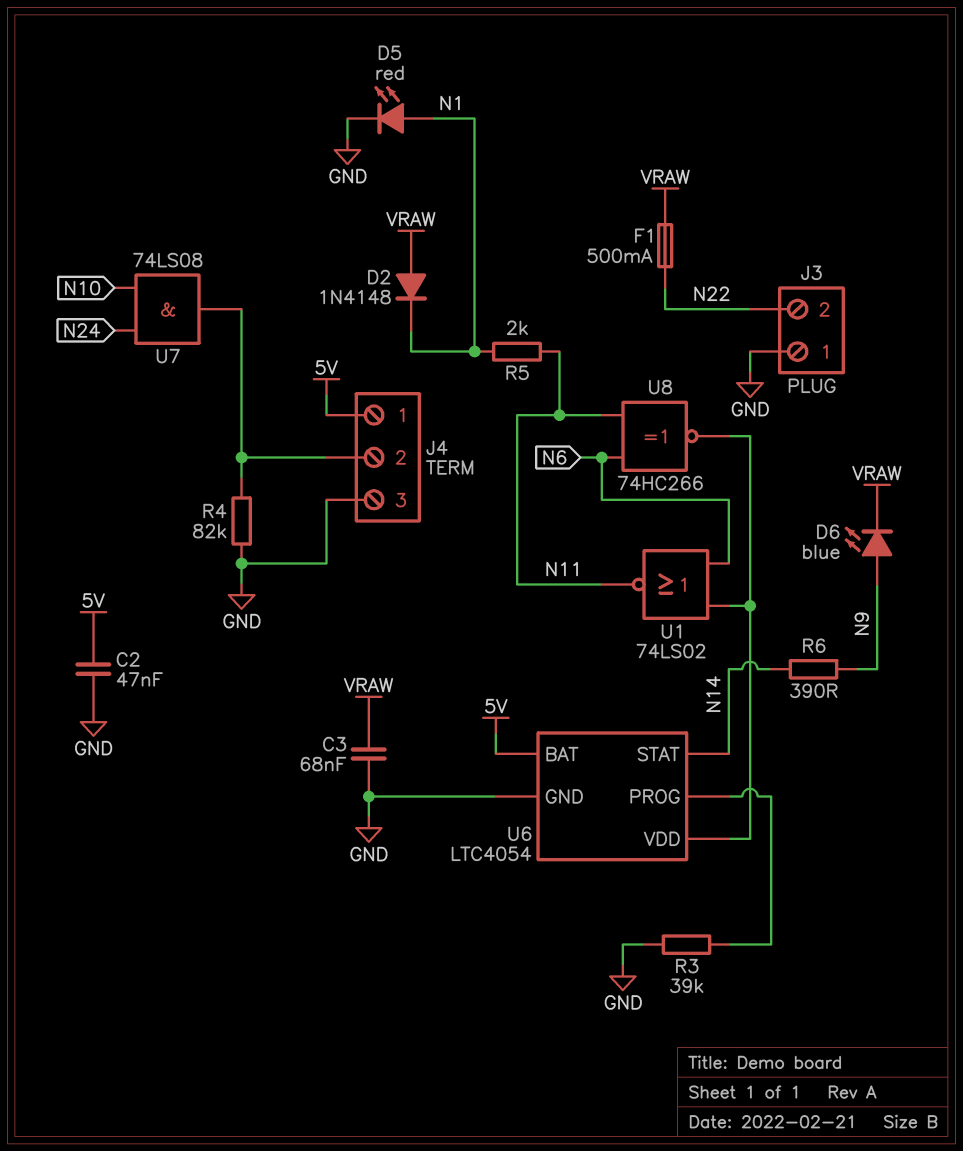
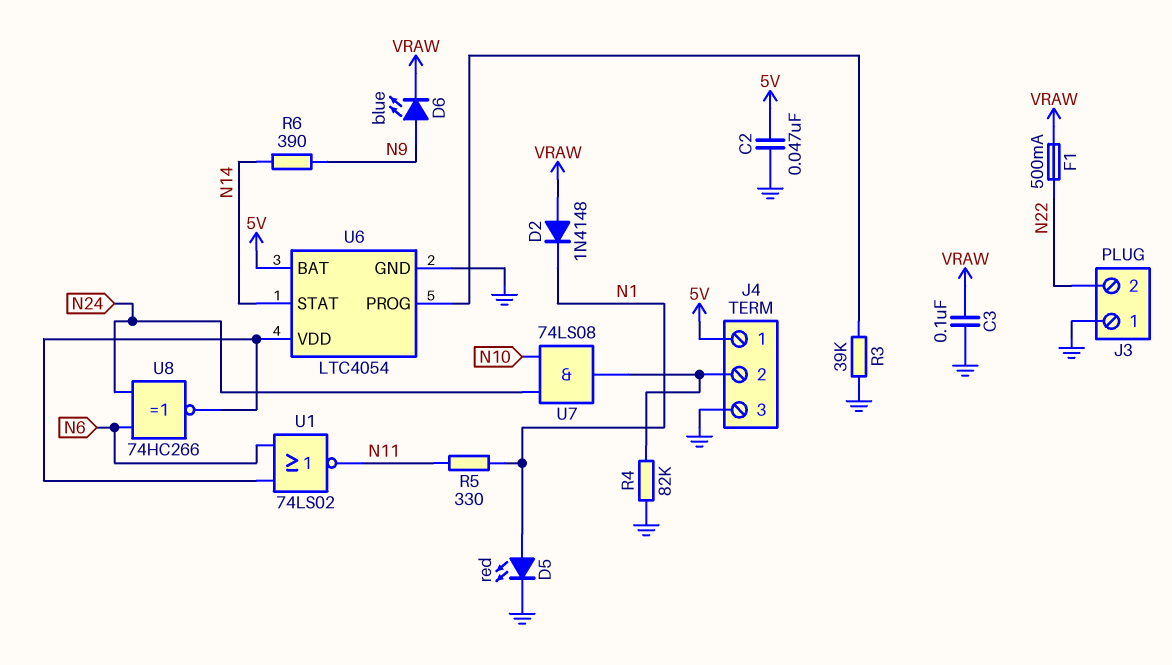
C3: 68nF (GND, VRAW) -> 100nF (GND, VRAW)
R5: 2k (N1, N11) -> 330 (N1, N11)
U8: XNOR 74HC266 (in N6, in N11, out U6/VDD) -> XNOR 74HC266 (in N6, in N24, out U6/VDD)

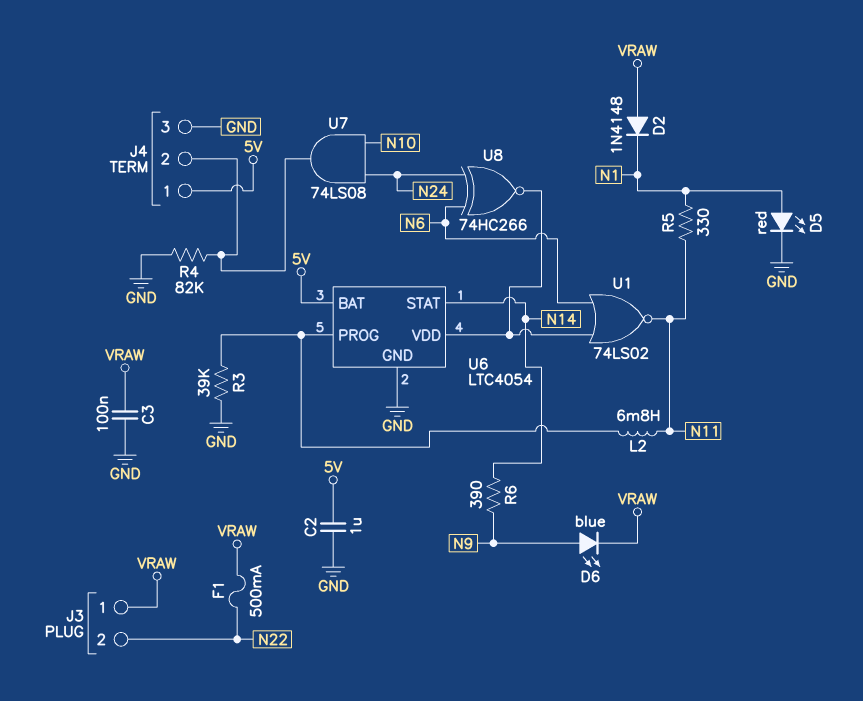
C2: 47nF (5V, GND) -> 1uF (5V, GND)
J3 pin 1: GND -> VRAW
L2: none -> 6.8mH (N11, U6/PROG)

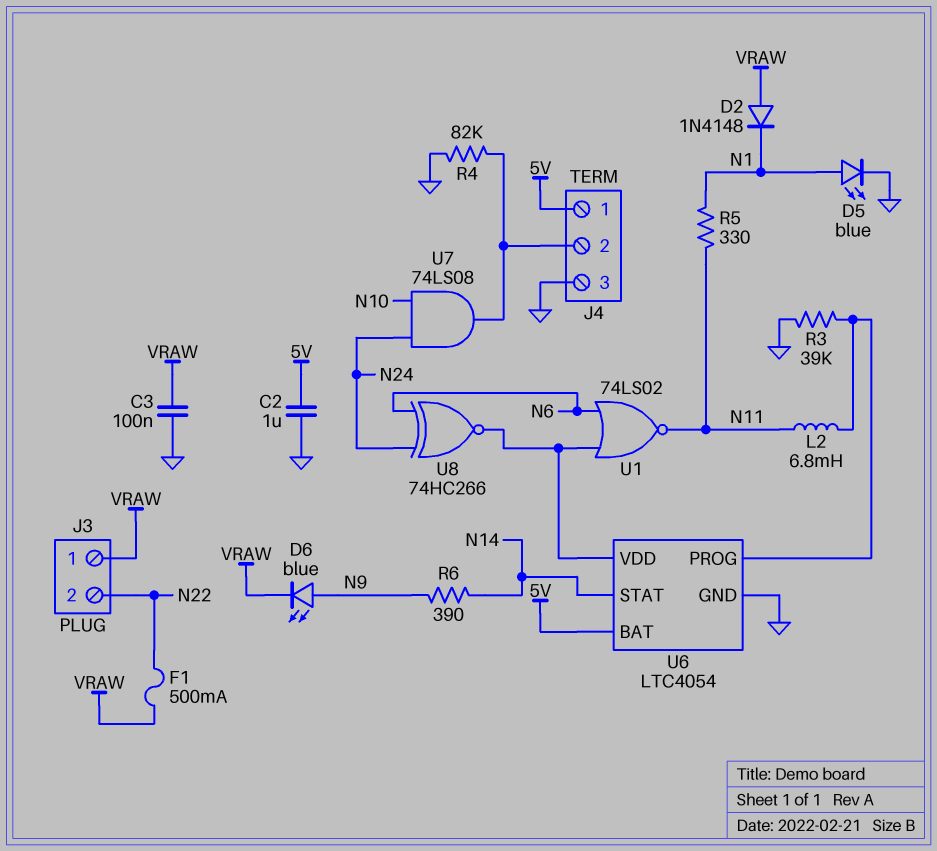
D5: LED red (A N1, K GND) -> LED blue (A N1, K GND)

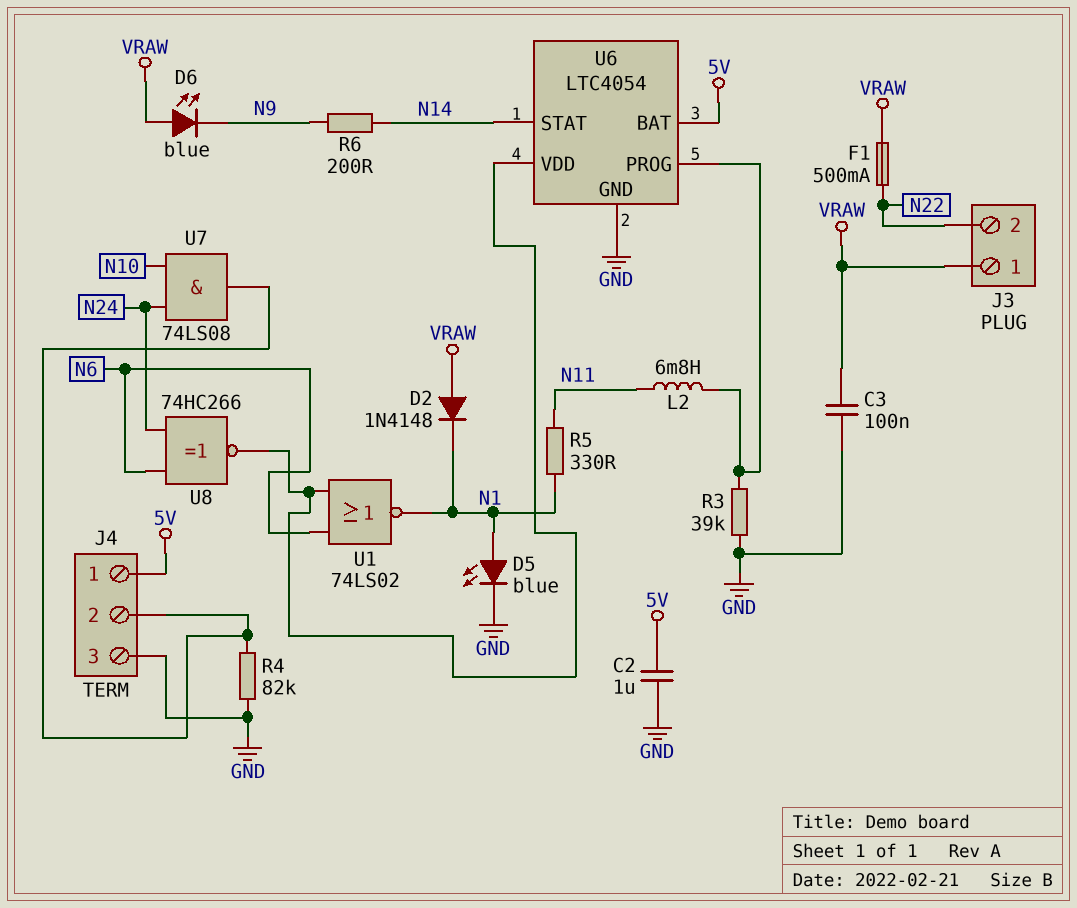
D6: LED blue (A N9, K VRAW) -> LED blue (A VRAW, K N9)
R6: 390 (N9, N14) -> 200 (N9, N14)
U1: NOR 74LS02 (in N6, in U6/VDD, out N11) -> NOR 74LS02 (in N6, in U6/VDD, out N1)

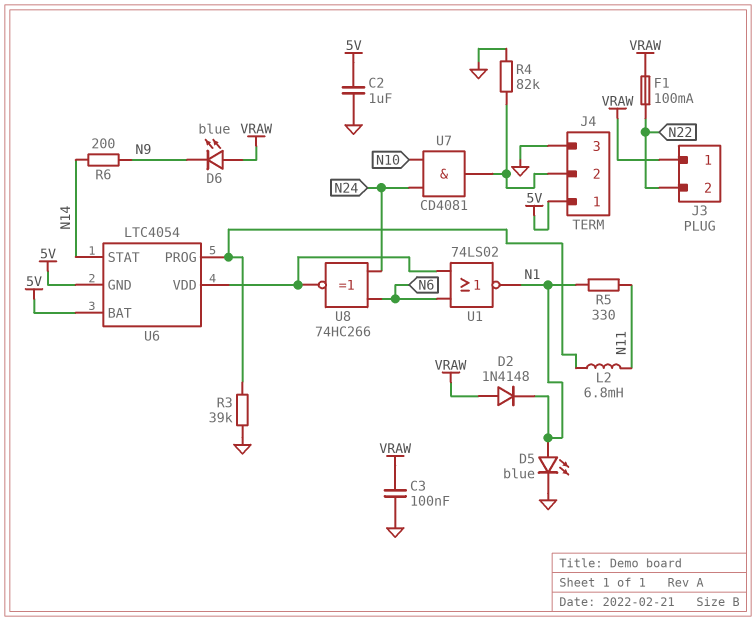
F1: 500mA (N22, VRAW) -> 100mA (N22, VRAW)
U6 pin GND: GND -> 5V
U7: AND 74LS08 (in N10, in N24, out J4/2) -> AND CD4081 (in N10, in N24, out J4/2)

